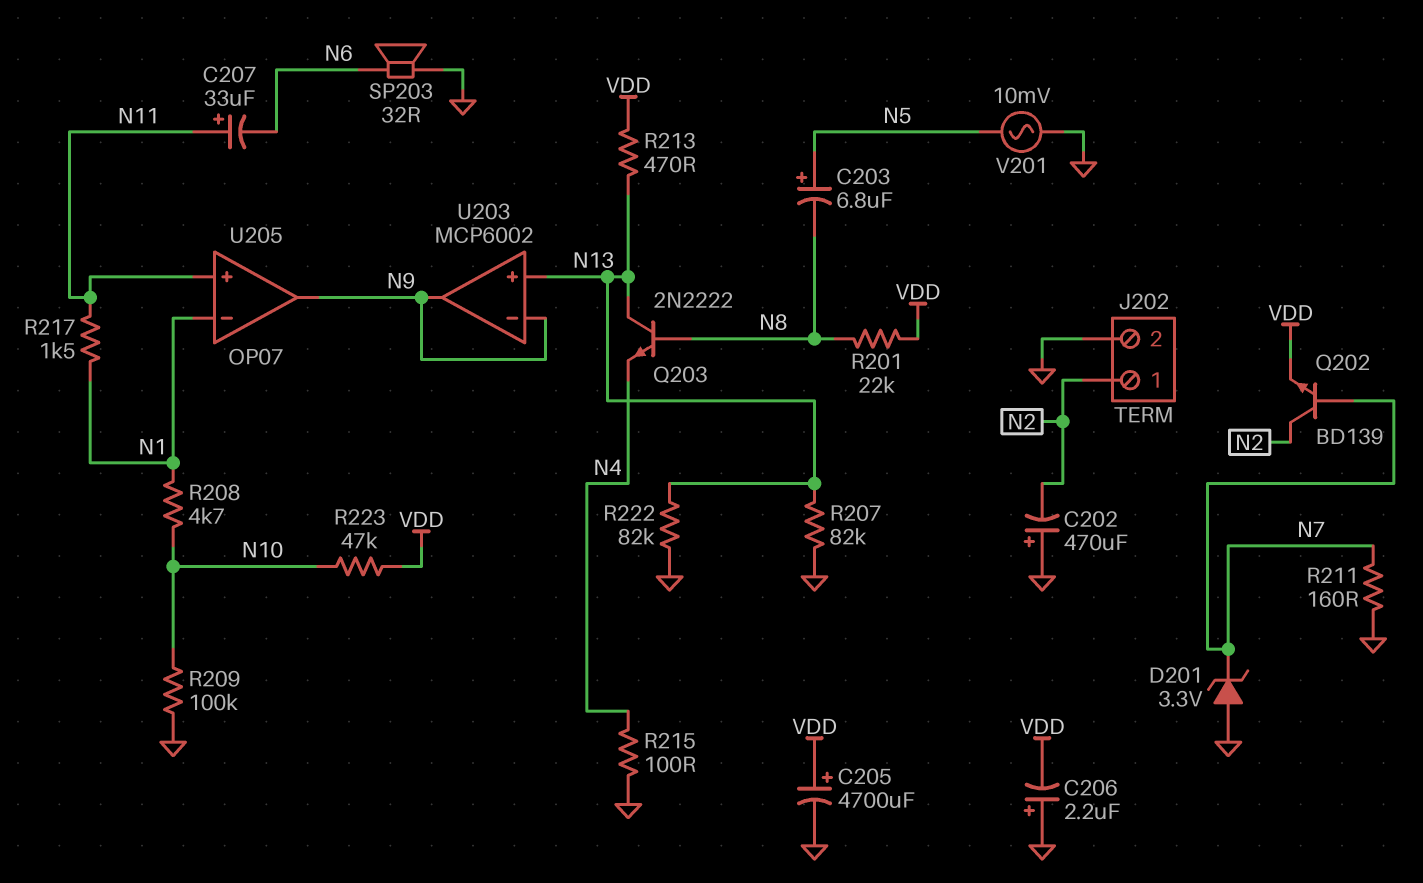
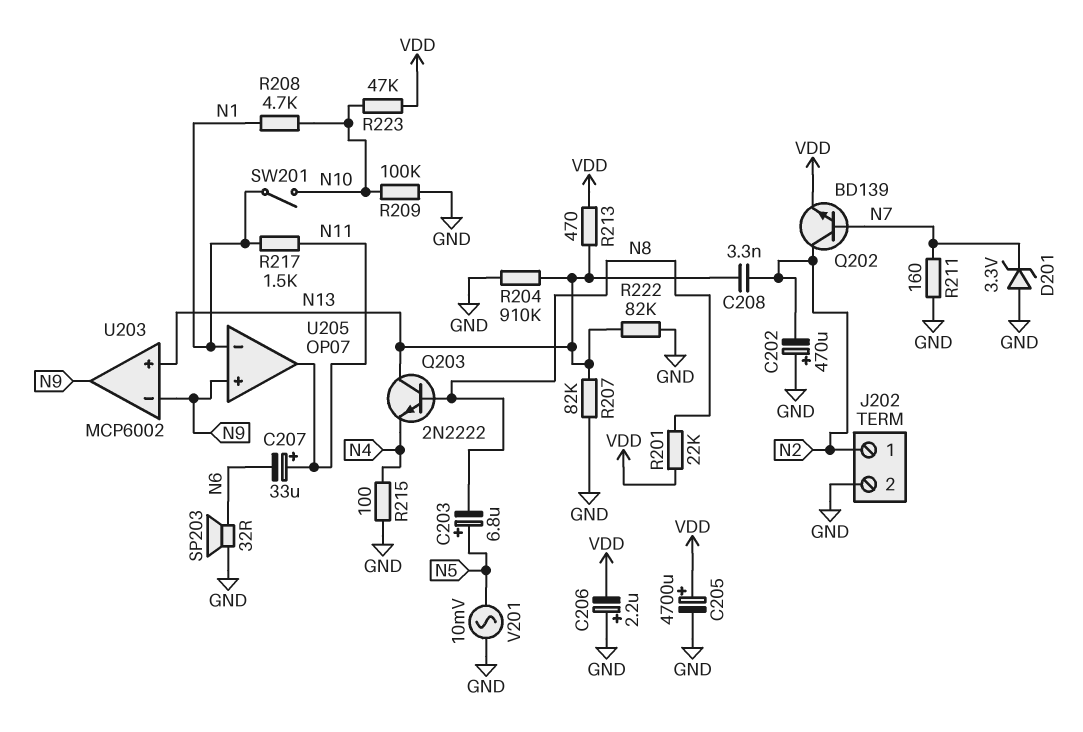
C208: none -> 3.3nF (N2, N13)
R204: none -> 910k (GND, N13)
SW201: none -> switch (N1, N10)
U205 pin in+: N11 -> N9
U205 pin out: N9 -> N11

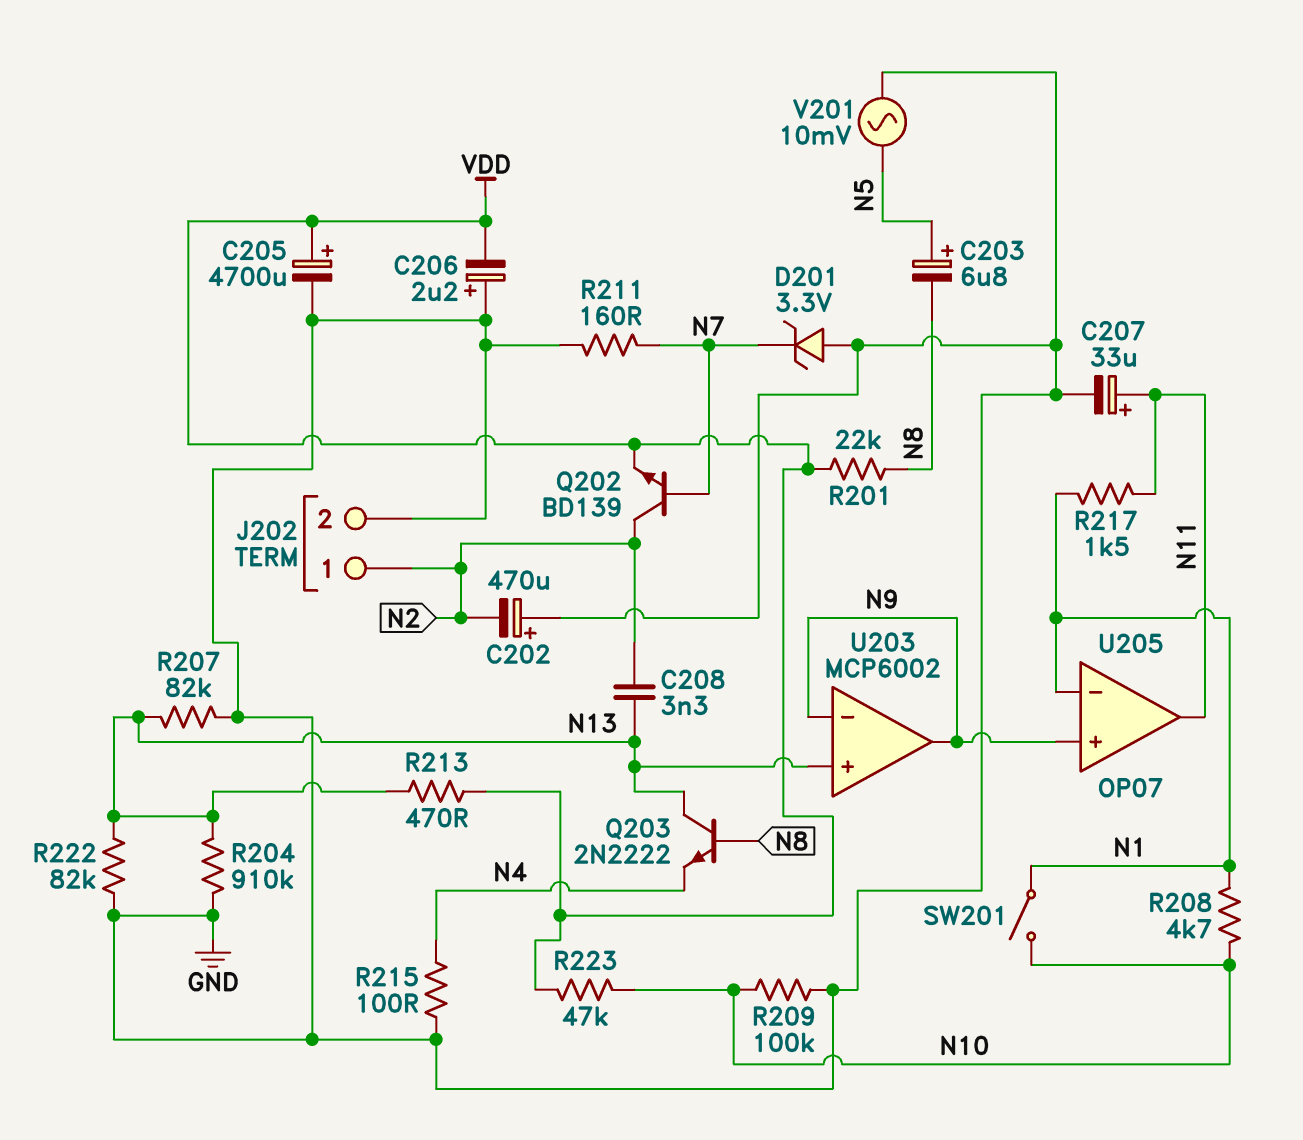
C207: 33uF (plus N11, minus N6) -> 33uF (plus N11, minus GND)
SP203: speaker 32R (GND, N6) -> none

